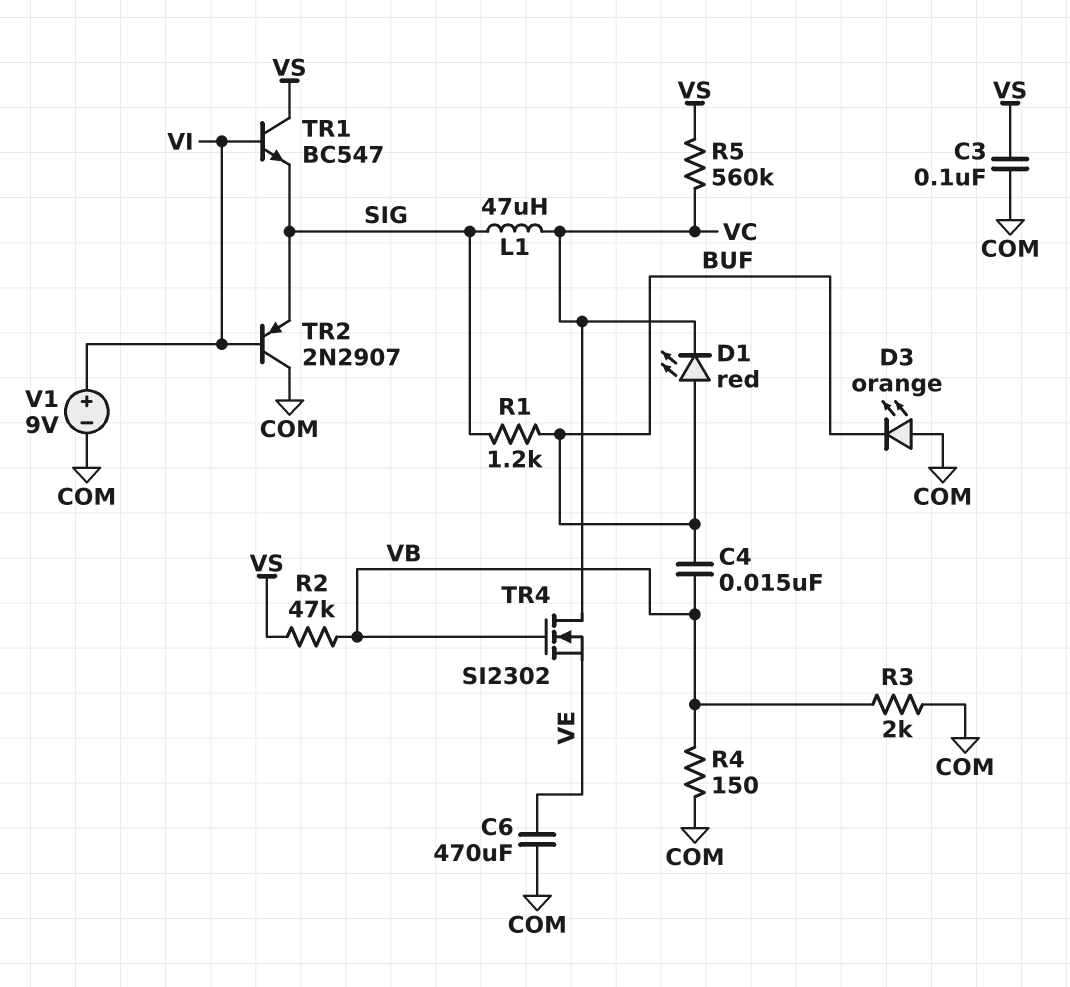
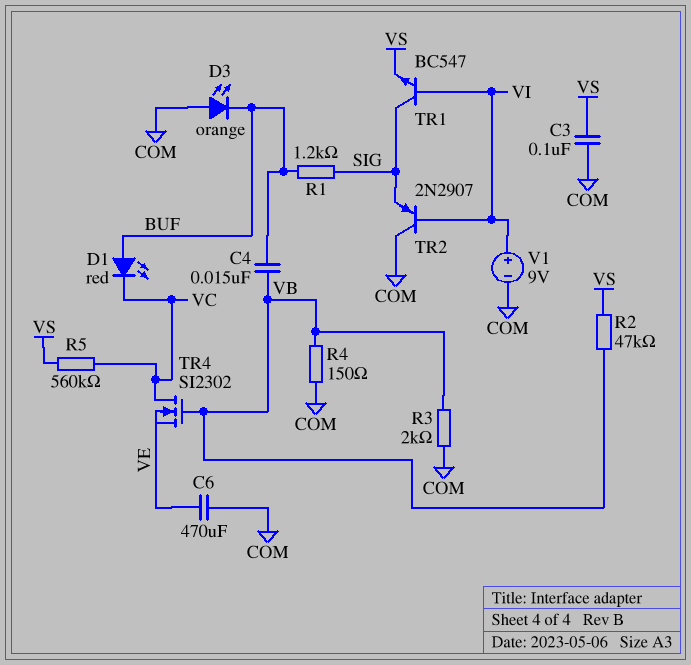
L1: 47uH (SIG, VC) -> none
TR1: NPN BC547 (B VI, C VS, E SIG) -> NPN BC547 (B VI, C SIG, E VS)

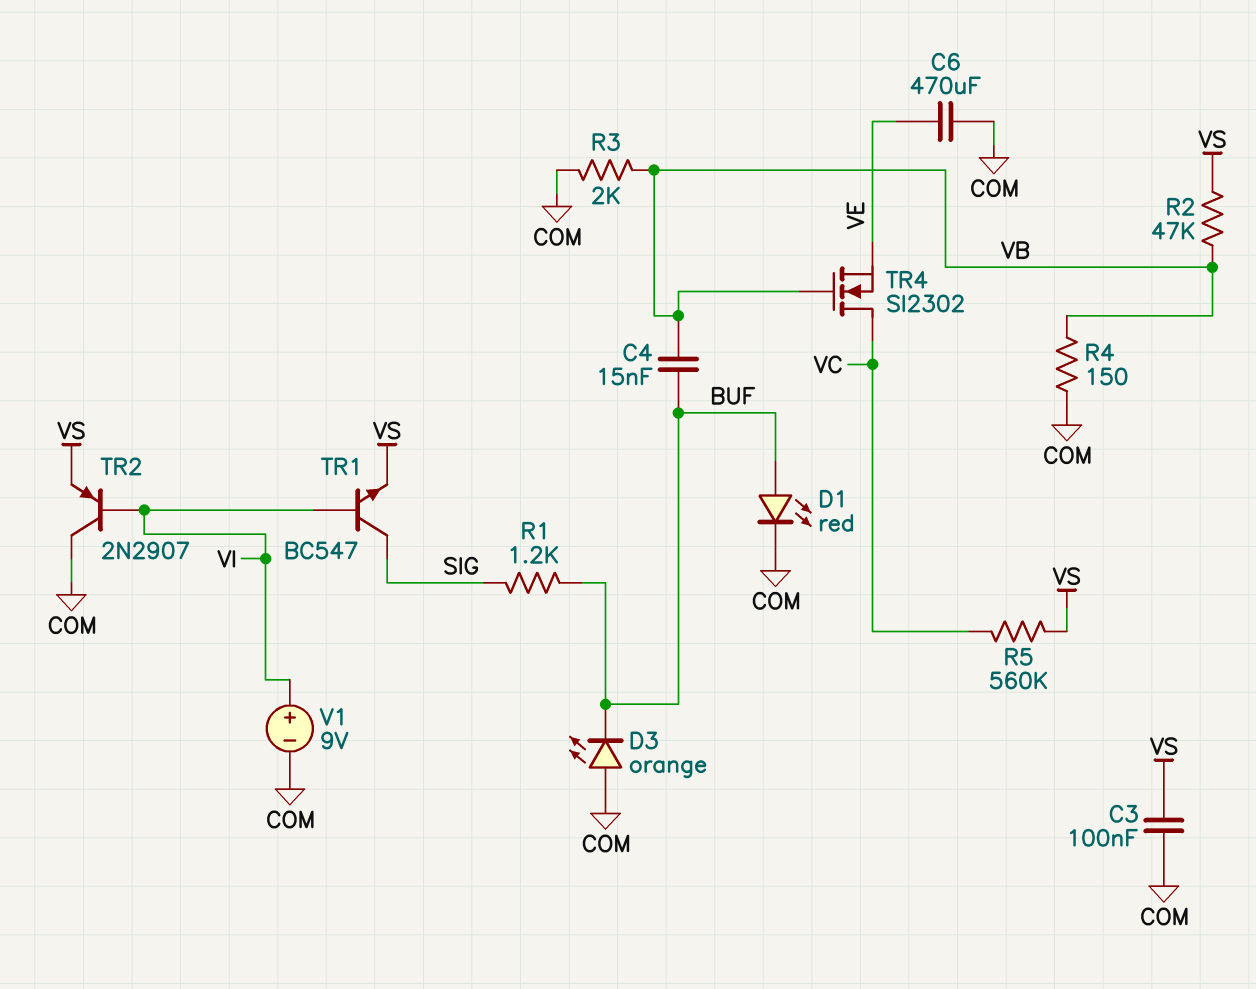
D1: LED red (A BUF, K VC) -> LED red (A BUF, K COM)
TR2: PNP 2N2907 (B VI, C COM, E SIG) -> PNP 2N2907 (B VI, C COM, E VS)

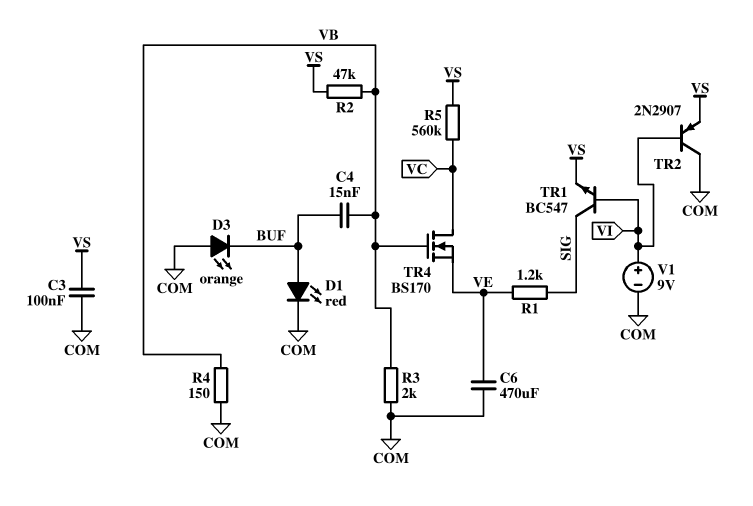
R1: 1.2k (BUF, SIG) -> 1.2k (SIG, VE)
TR4: NMOS SI2302 (G VB, D VC, S VE) -> NMOS BS170 (G VB, D VC, S VE)

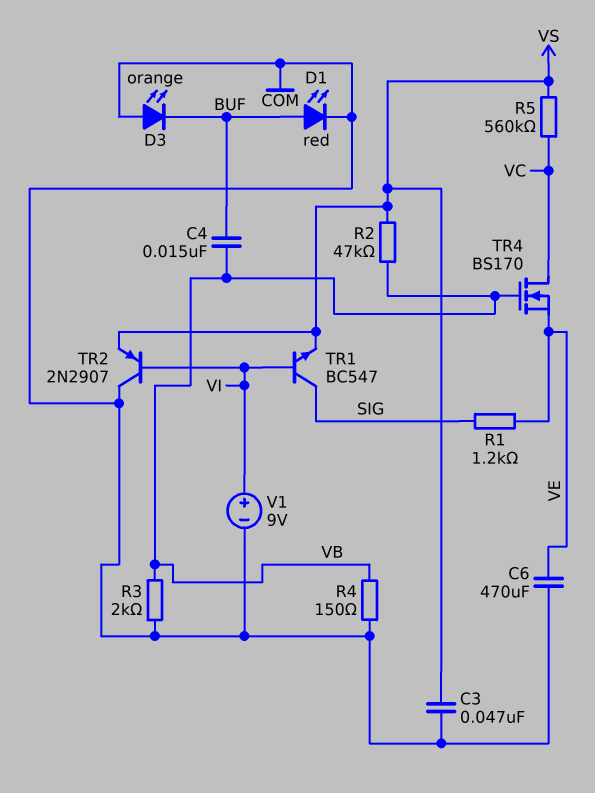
C3: 100nF (COM, VS) -> 47nF (COM, VS)

